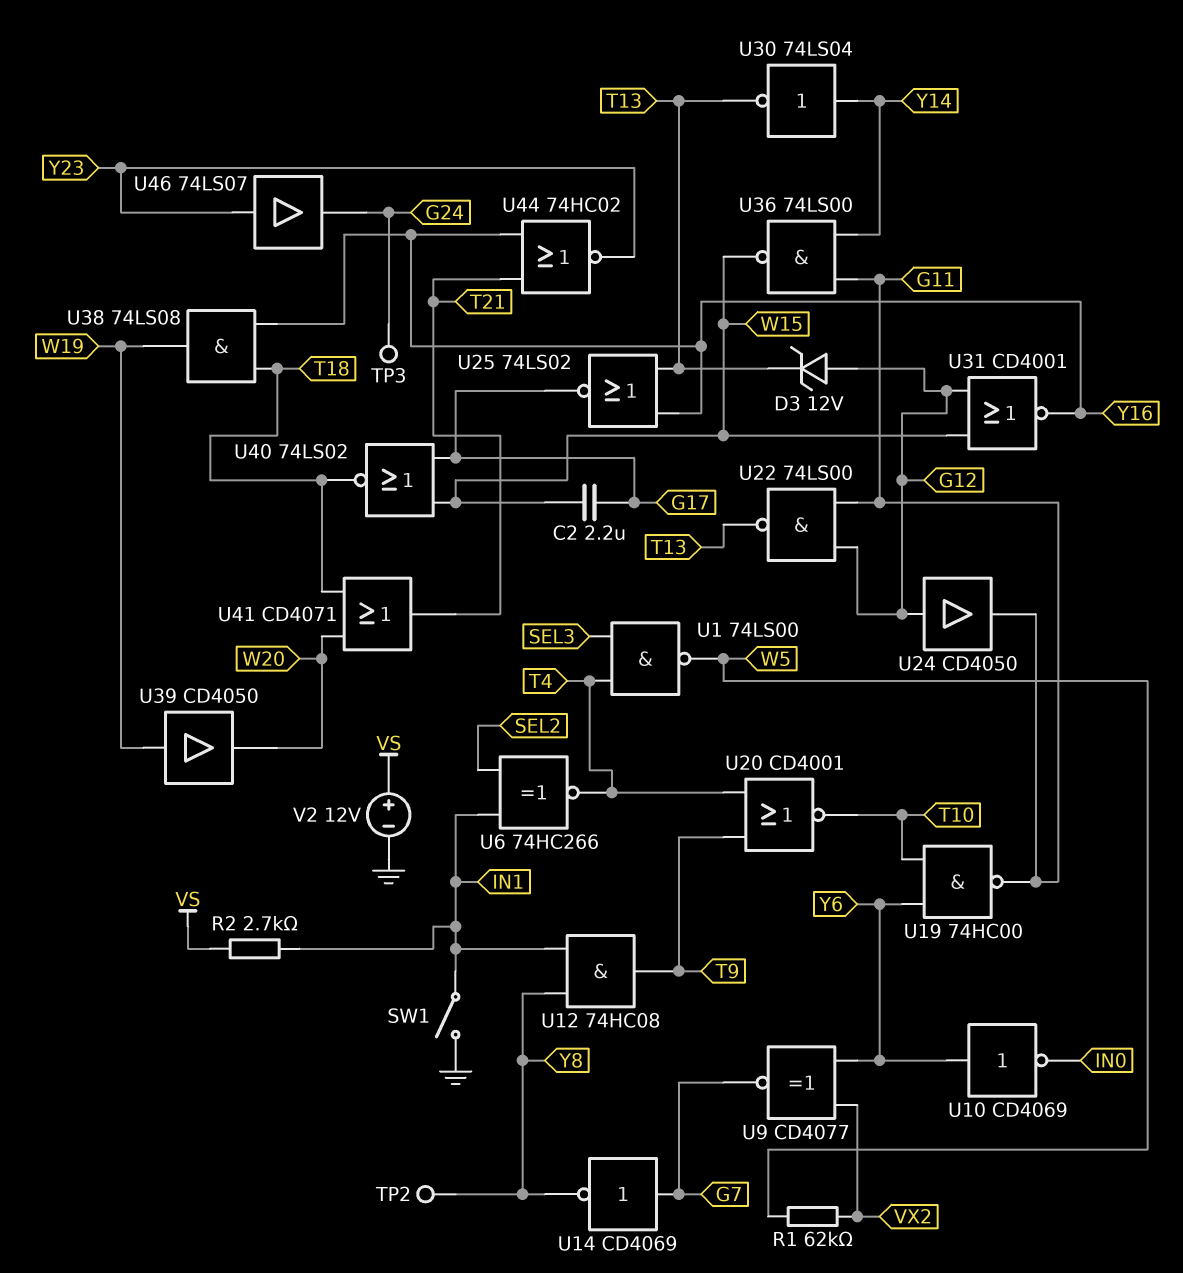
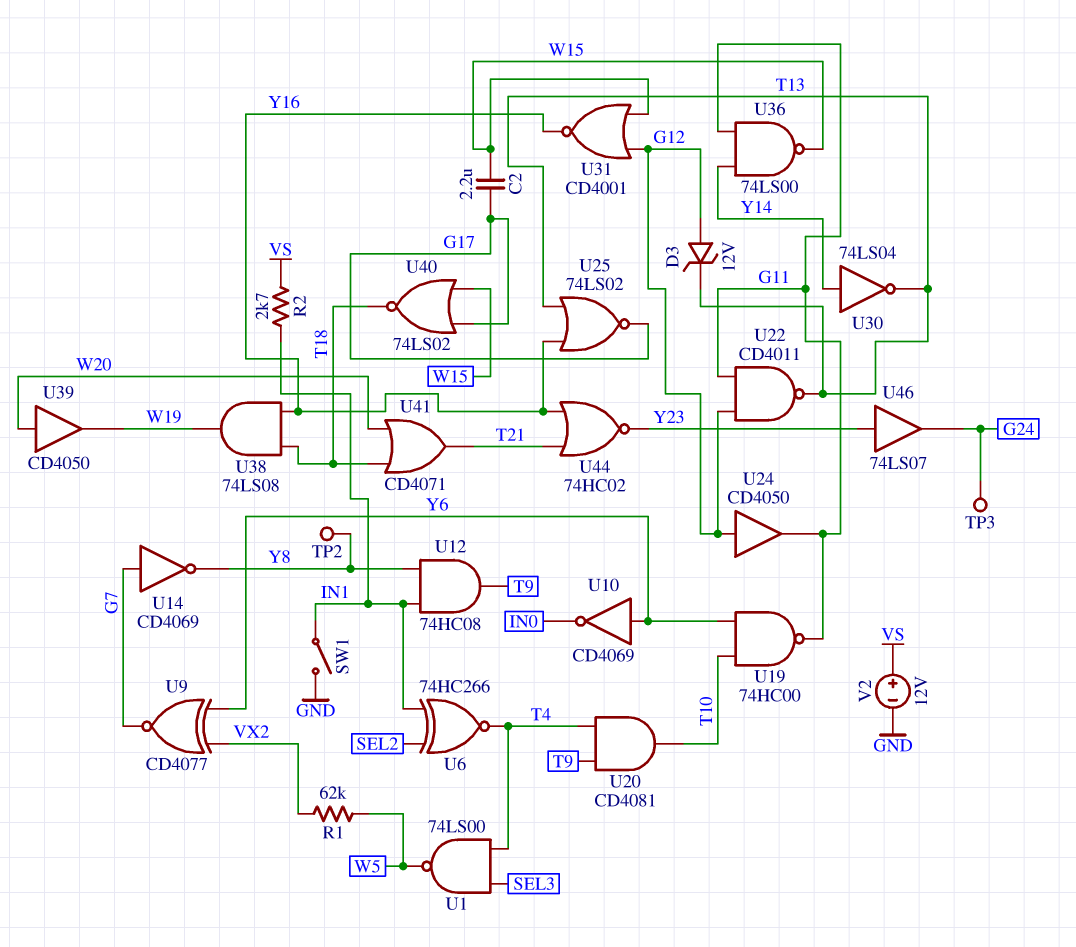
U20: NOR CD4001 (in T4, in T9, out T10) -> AND CD4081 (in T4, in T9, out T10)
U22: NAND 74LS00 (in G11, in G12, out T13) -> NAND CD4011 (in G11, in G12, out T13)
U39: buffer CD4050 (in W19, out W20) -> buffer CD4050 (in W20, out W19)

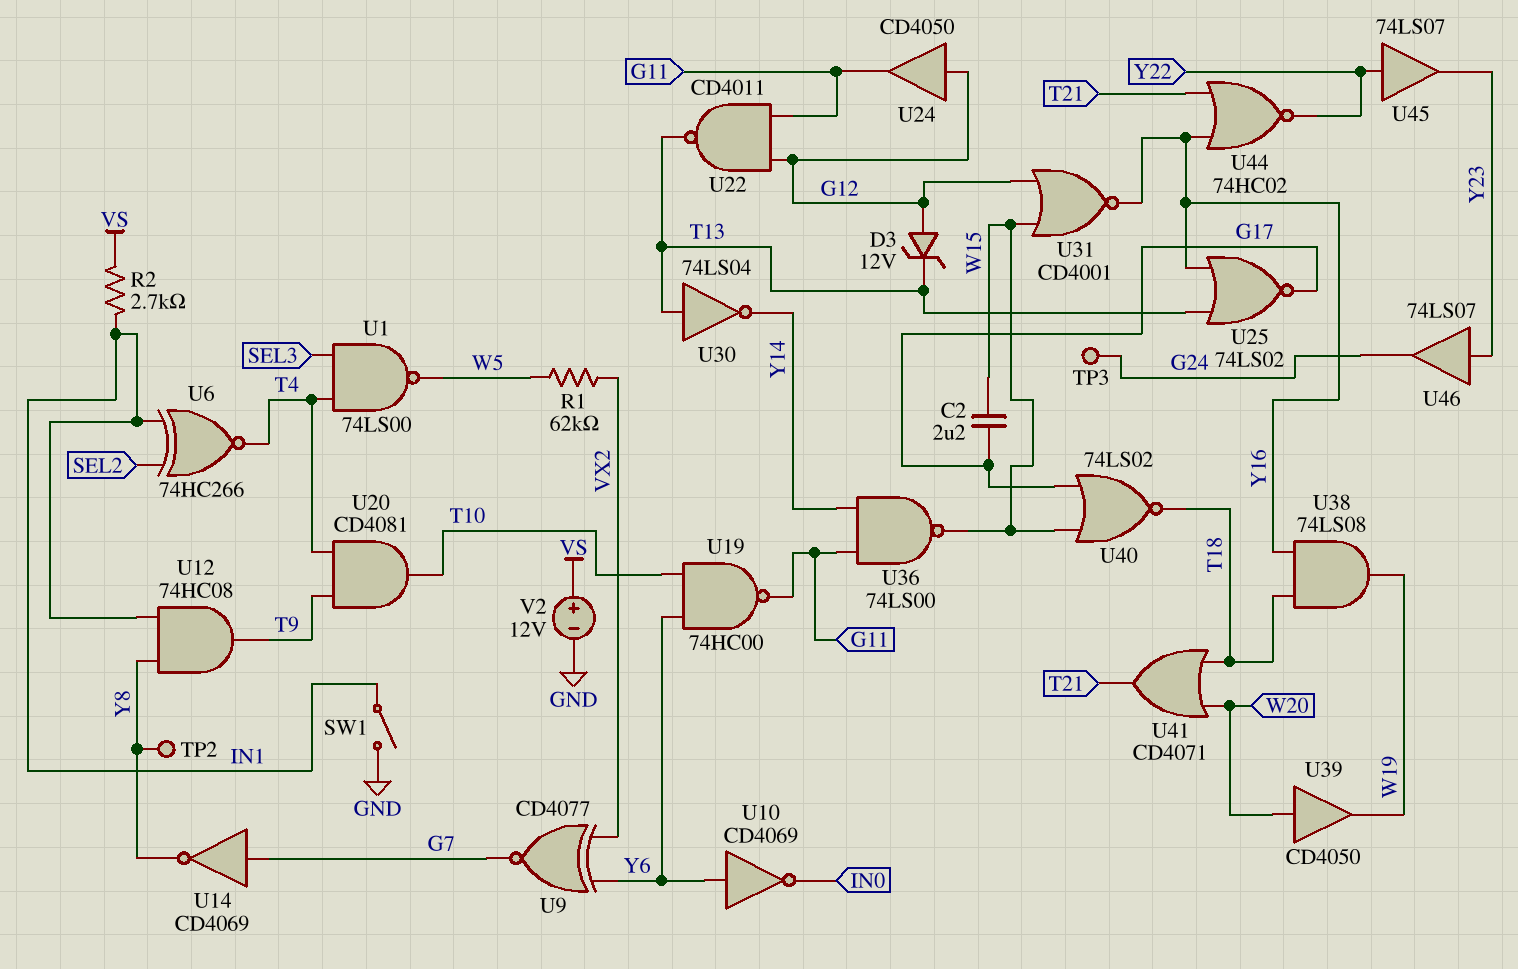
U30: NOT 74LS04 (in Y14, out T13) -> NOT 74LS04 (in T13, out Y14)
U44: NOR 74HC02 (in T21, in Y16, out Y23) -> NOR 74HC02 (in T21, in Y16, out Y22)
U45: none -> buffer 74LS07 (in Y22, out Y23)

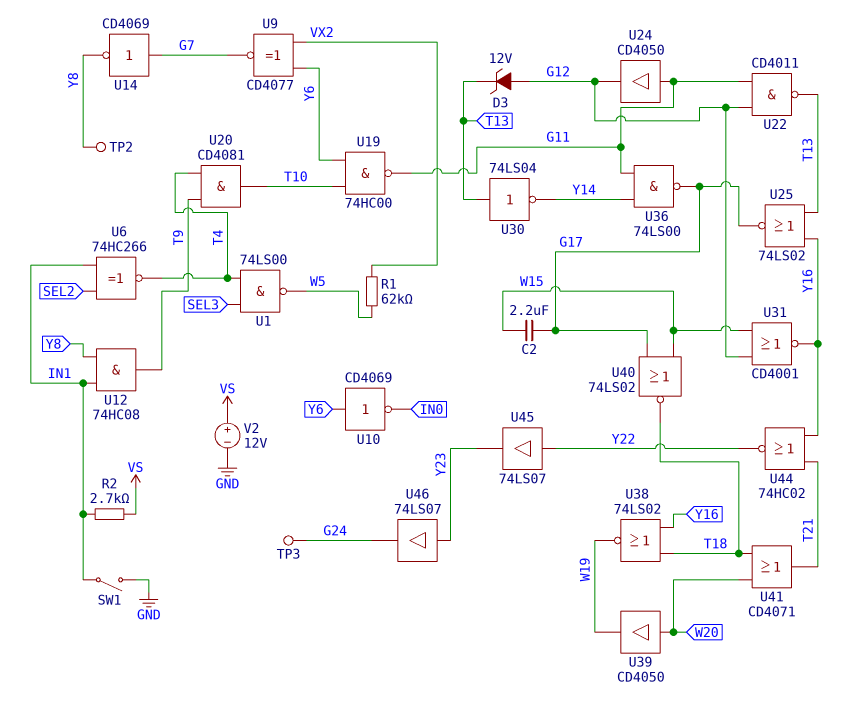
U24: buffer CD4050 (in G12, out G11) -> buffer CD4050 (in G11, out G12)
U36: NAND 74LS00 (in G11, in Y14, out W15) -> NAND 74LS00 (in G11, in Y14, out G17)
U38: AND 74LS08 (in T18, in Y16, out W19) -> NOR 74LS02 (in T18, in Y16, out W19)

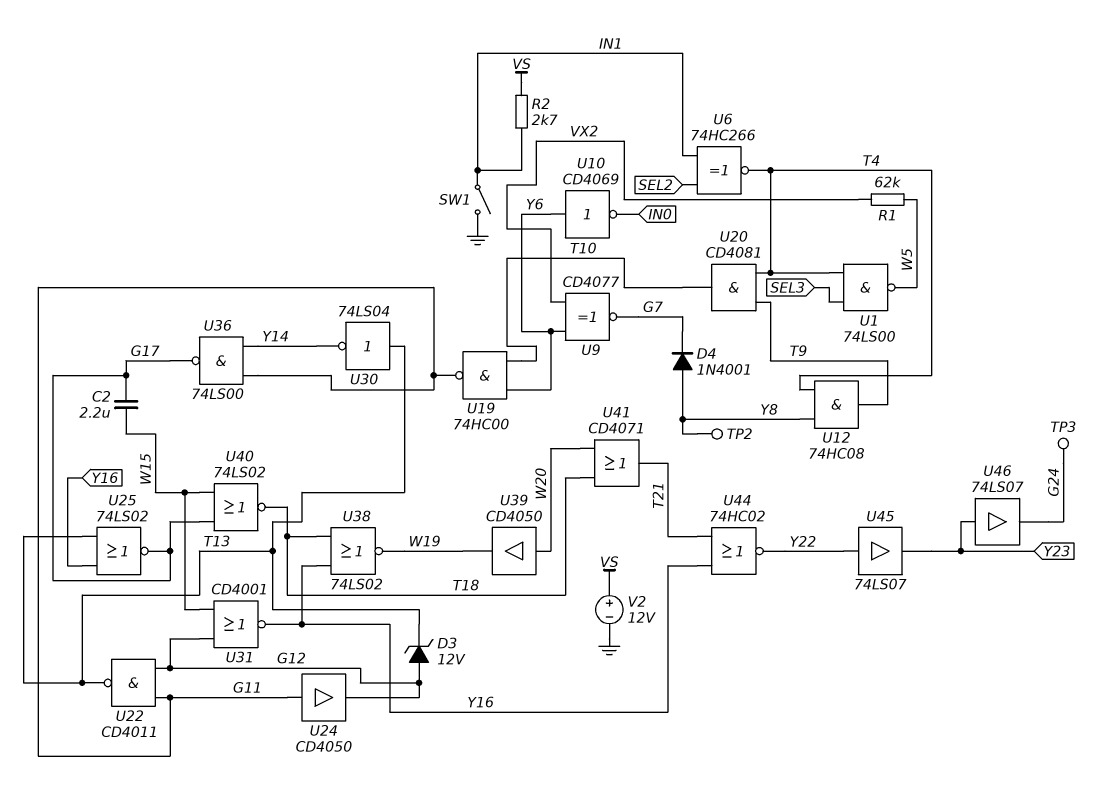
D4: none -> diode 1N4001 (A Y8, K G7)
U12: AND 74HC08 (in IN1, in Y8, out T9) -> AND 74HC08 (in T4, in Y8, out T9)
U14: NOT CD4069 (in G7, out Y8) -> none

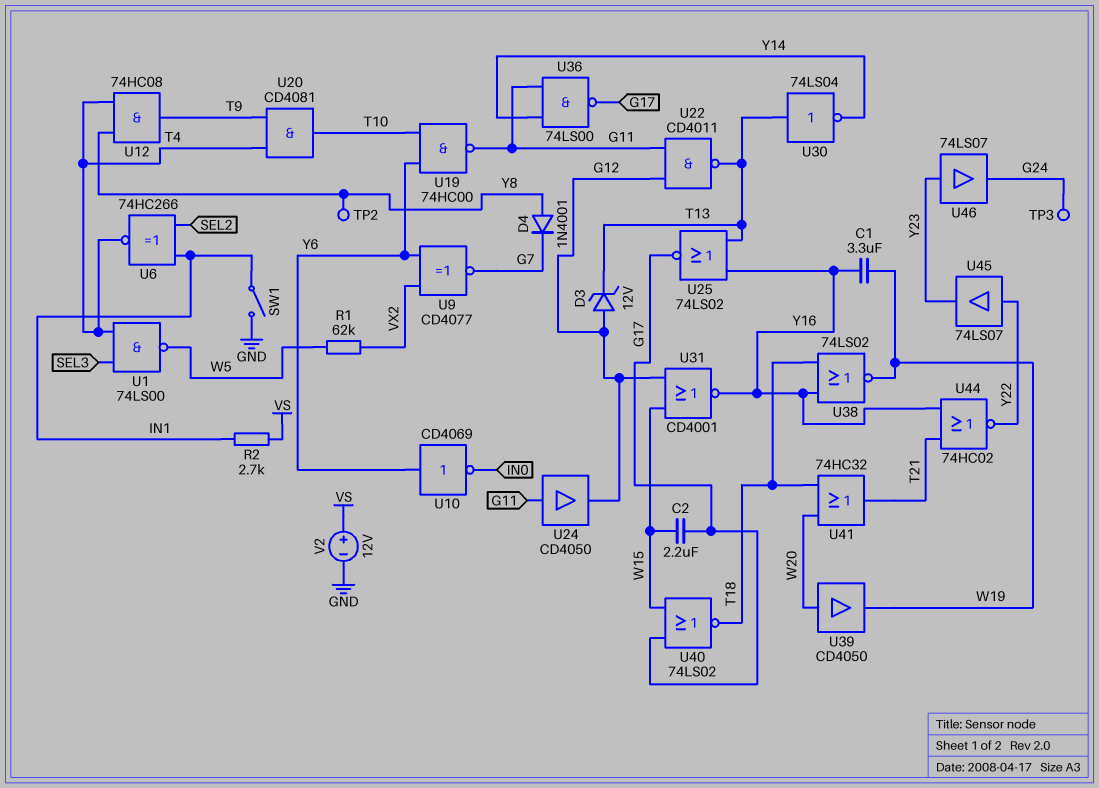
C1: none -> 3.3uF (W19, Y16)
U41: OR CD4071 (in T18, in W20, out T21) -> OR 74HC32 (in T18, in W20, out T21)

